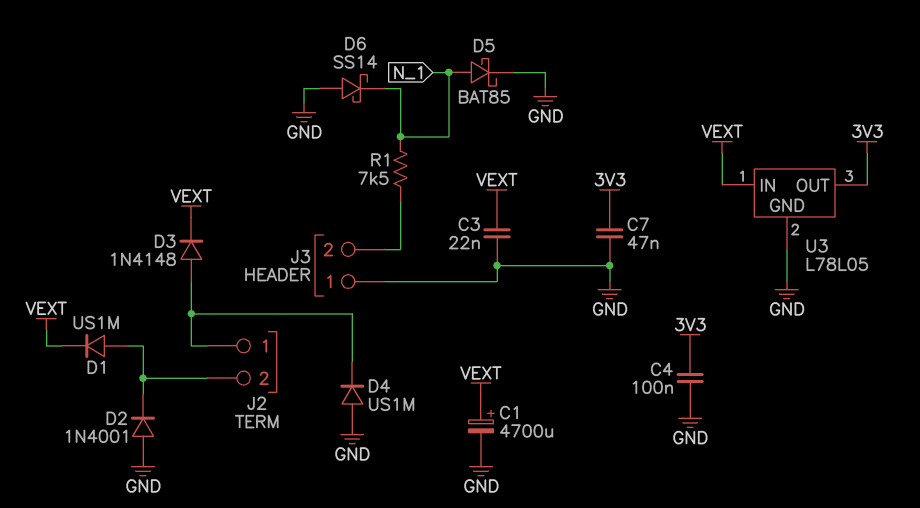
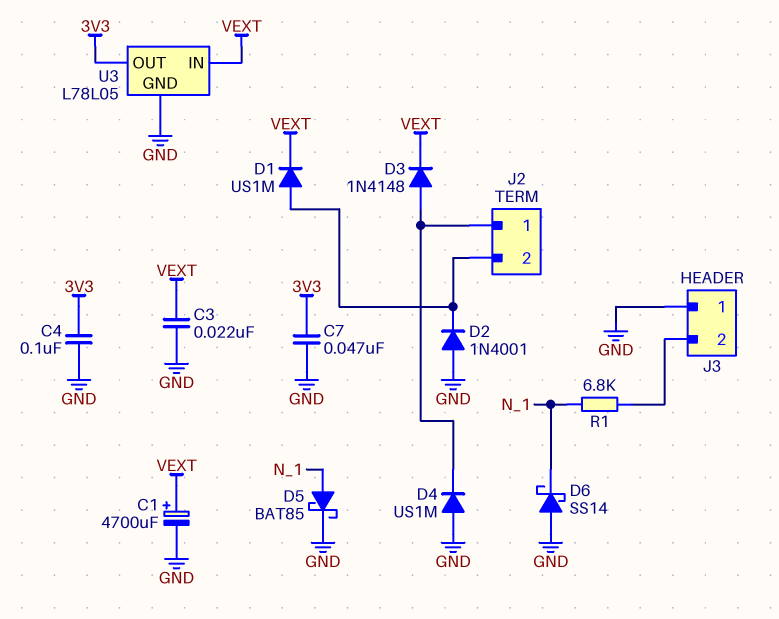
R1: 7.5k (J3/2, N_1) -> 6.8k (J3/2, N_1)

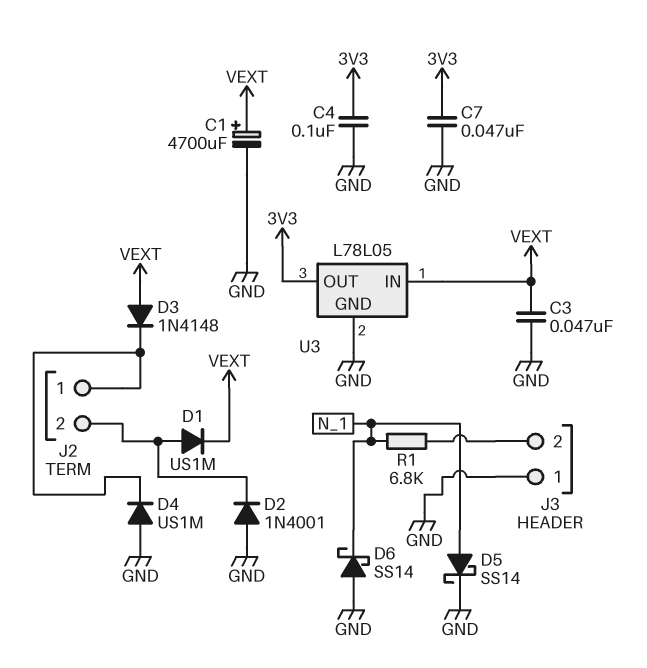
C3: 22nF (GND, VEXT) -> 47nF (GND, VEXT)
D3: diode 1N4148 (A J2/1, K VEXT) -> diode 1N4148 (A VEXT, K J2/1)
D5: schottky BAT85 (A N_1, K GND) -> schottky SS14 (A N_1, K GND)

